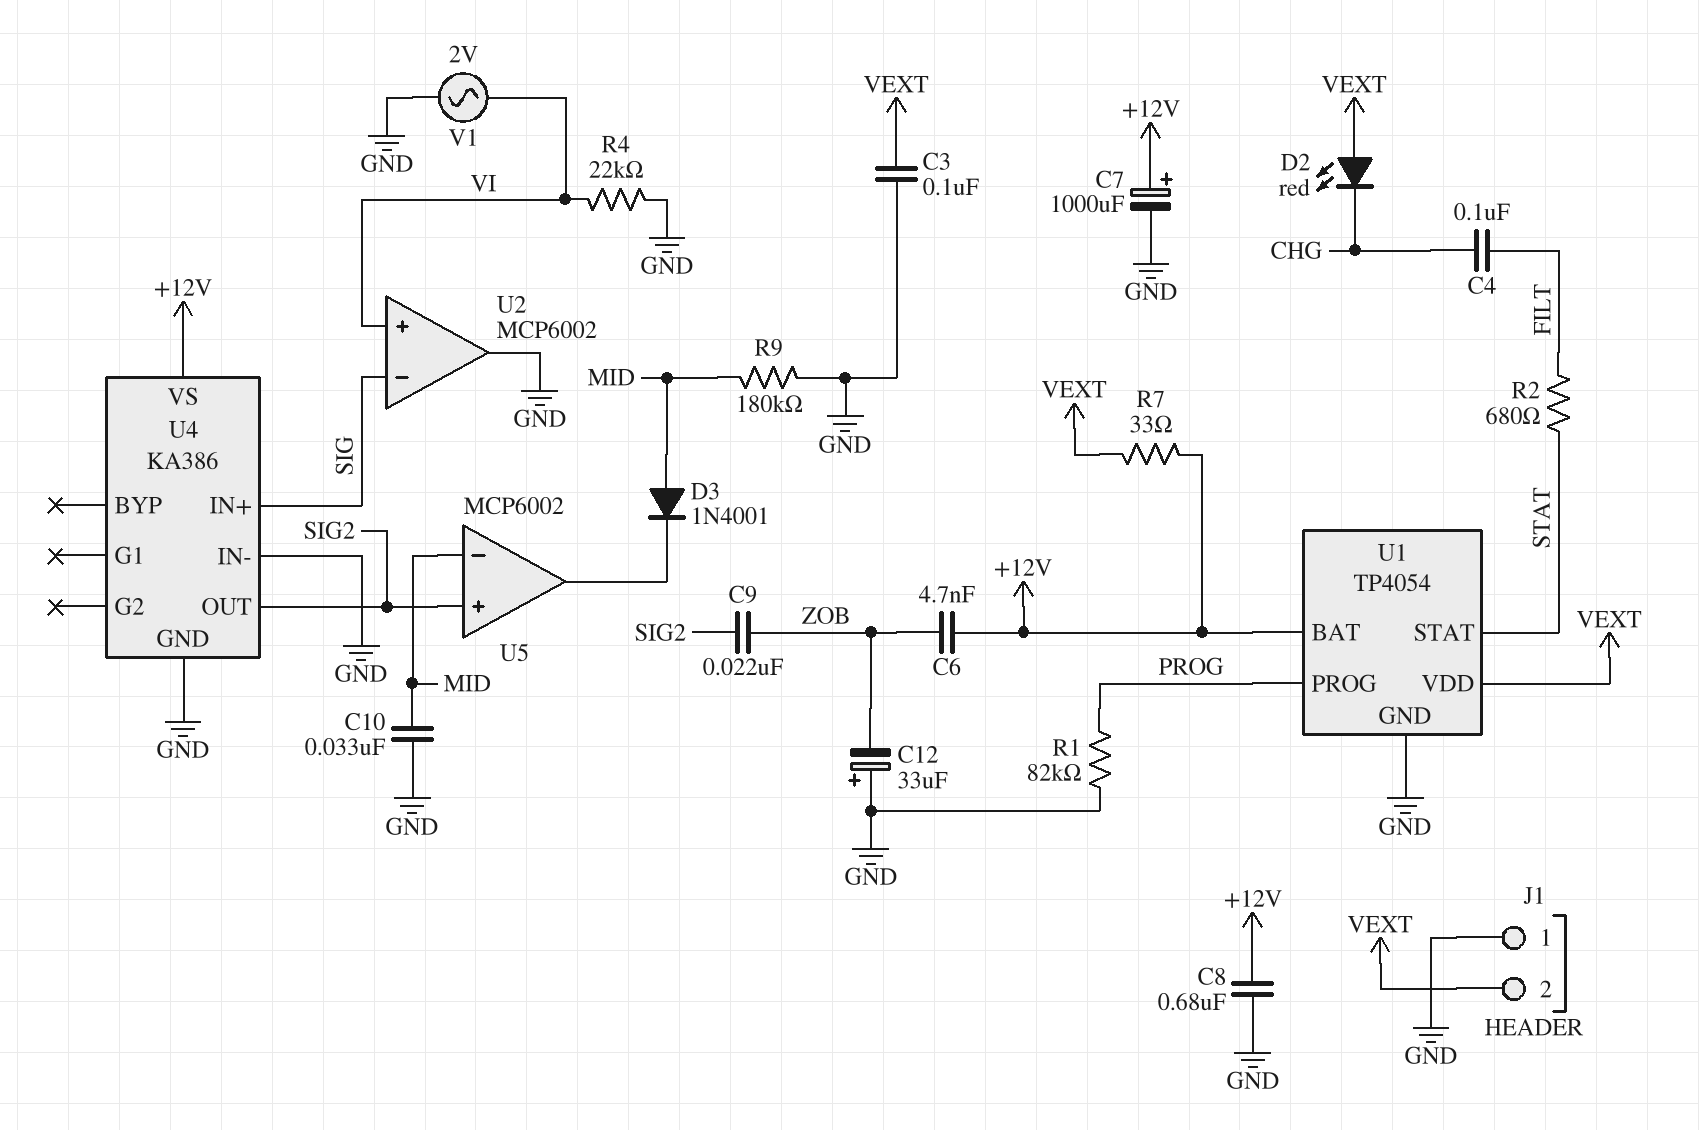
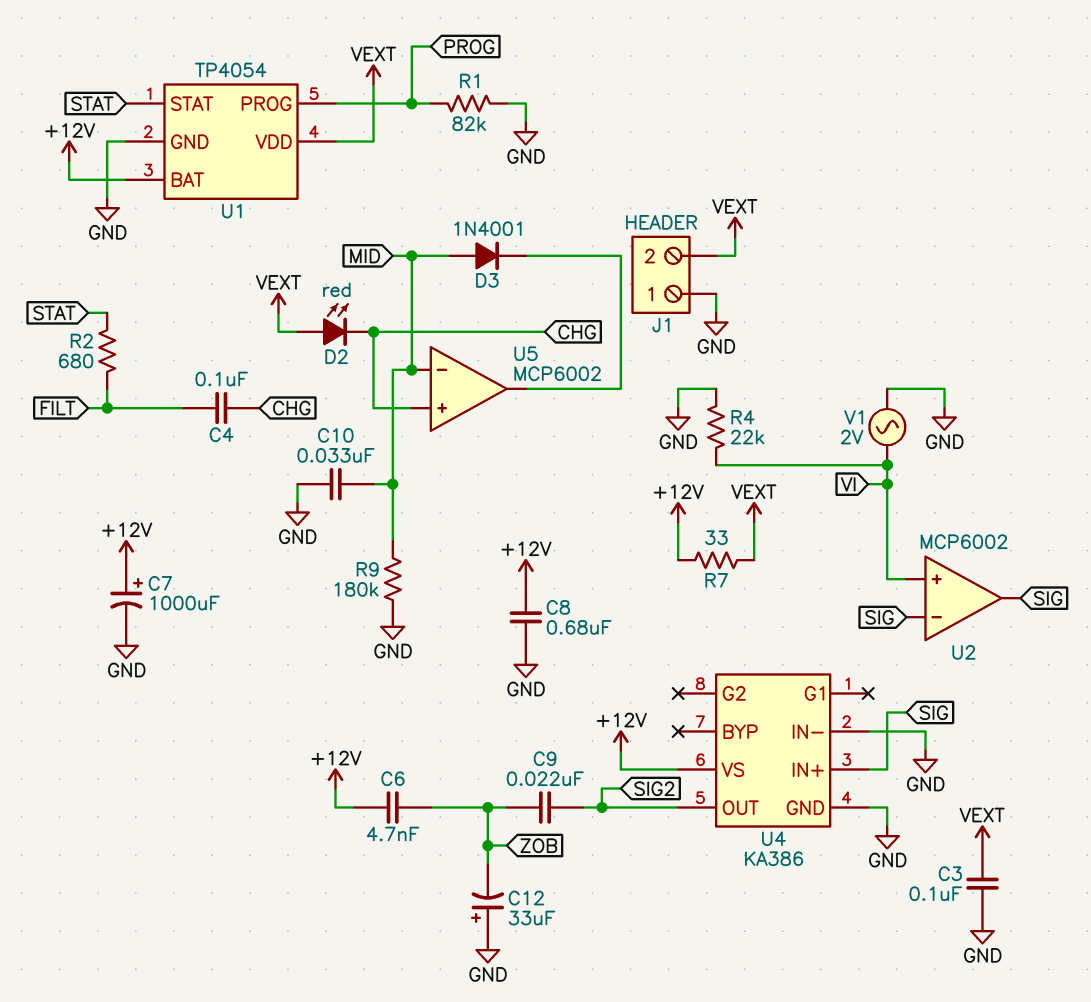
U2 pin out: GND -> SIG
U5 pin in+: SIG2 -> CHG

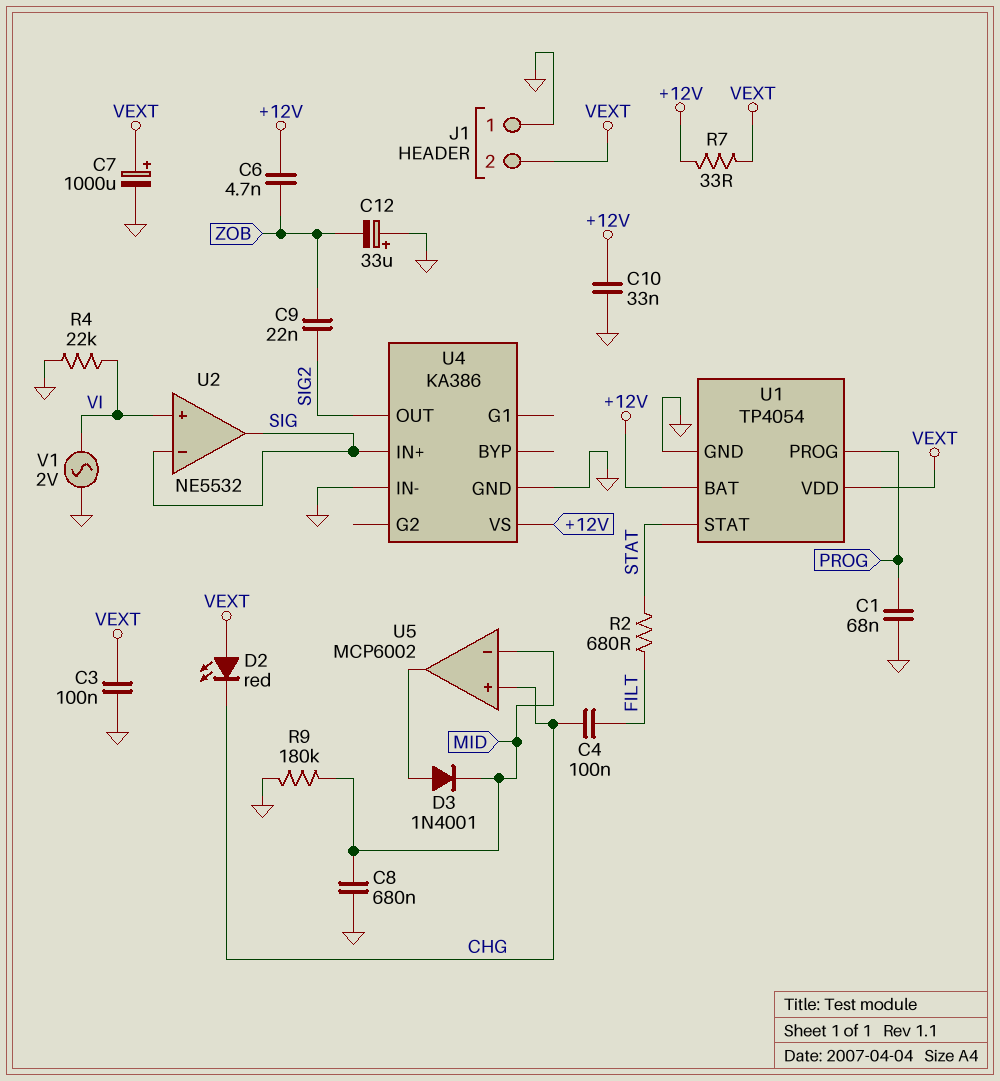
C1: none -> 68nF (GND, PROG)
C7: 1000uF (plus +12V, minus GND) -> 1000uF (plus VEXT, minus GND)
C8: 680nF (+12V, GND) -> 680nF (GND, MID)
C10: 33nF (GND, MID) -> 33nF (+12V, GND)
D3: diode 1N4001 (A MID, K U5/out) -> diode 1N4001 (A U5/out, K MID)
R1: 82k (GND, PROG) -> none
U2: MCP6002 -> NE5532

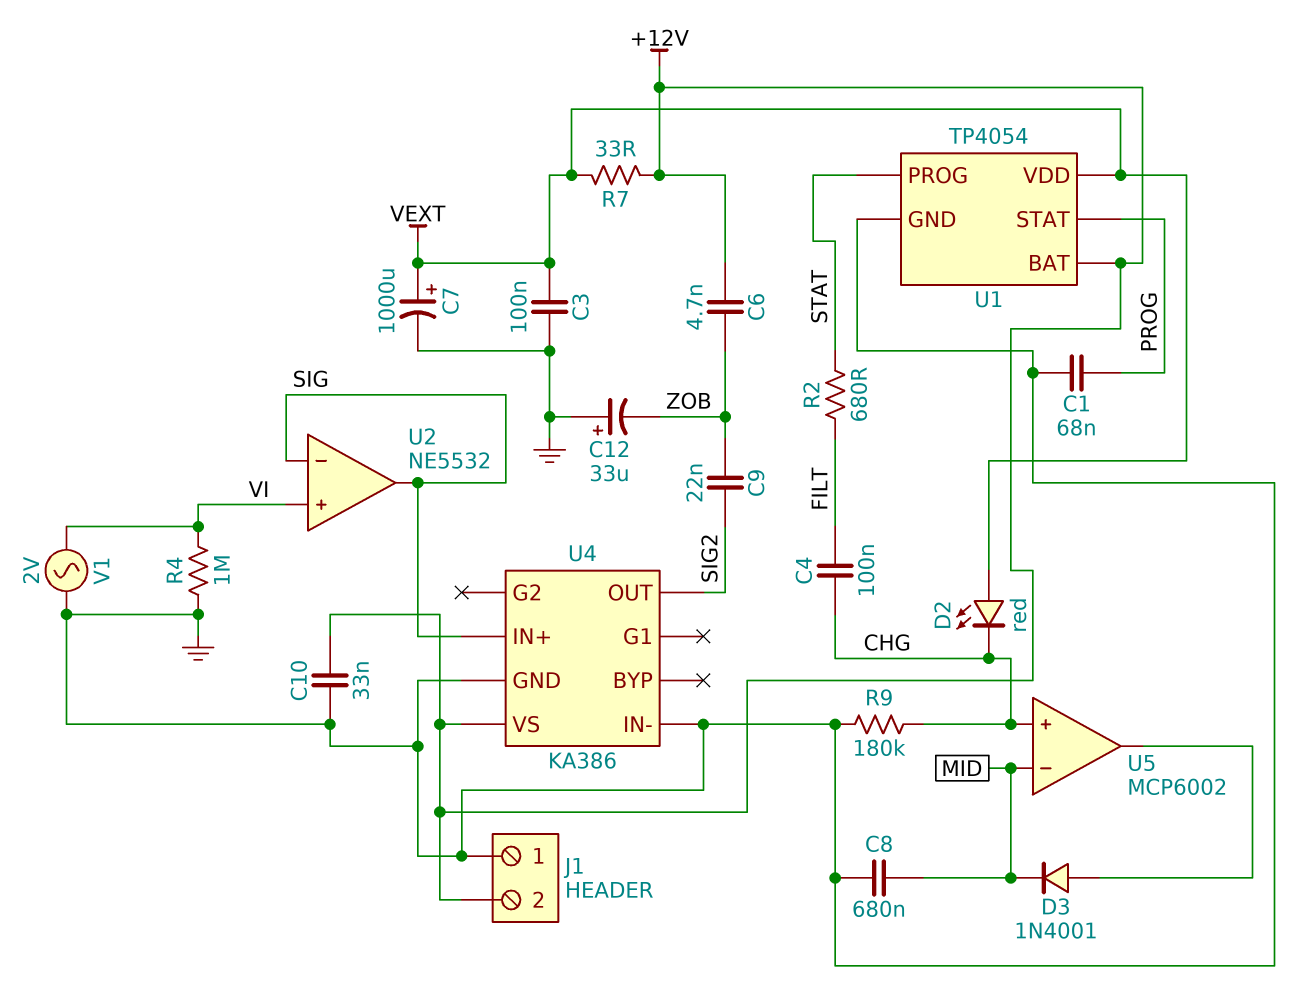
J1 pin 2: VEXT -> +12V
R4: 22k (GND, VI) -> 1M (GND, VI)
R9: 180k (GND, MID) -> 180k (CHG, GND)
U1 pin PROG: PROG -> STAT
U1 pin STAT: STAT -> PROG

